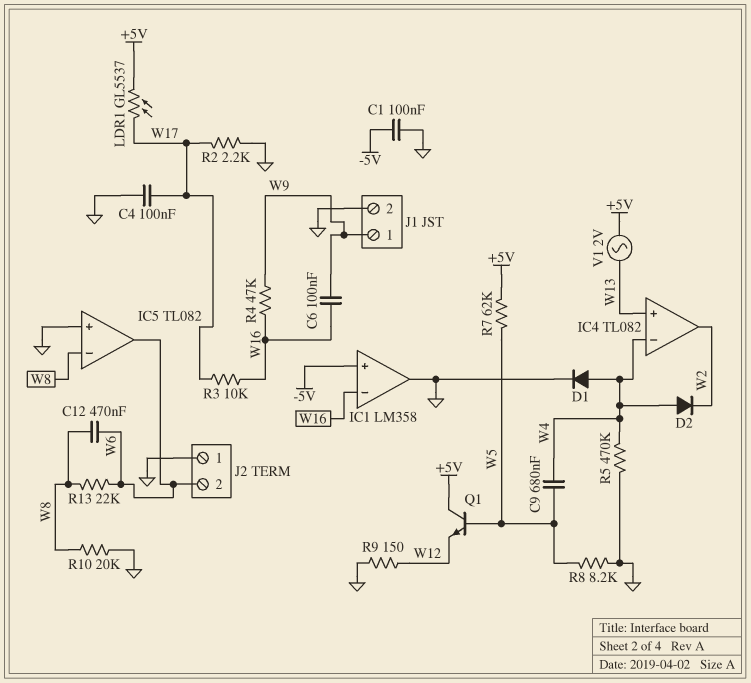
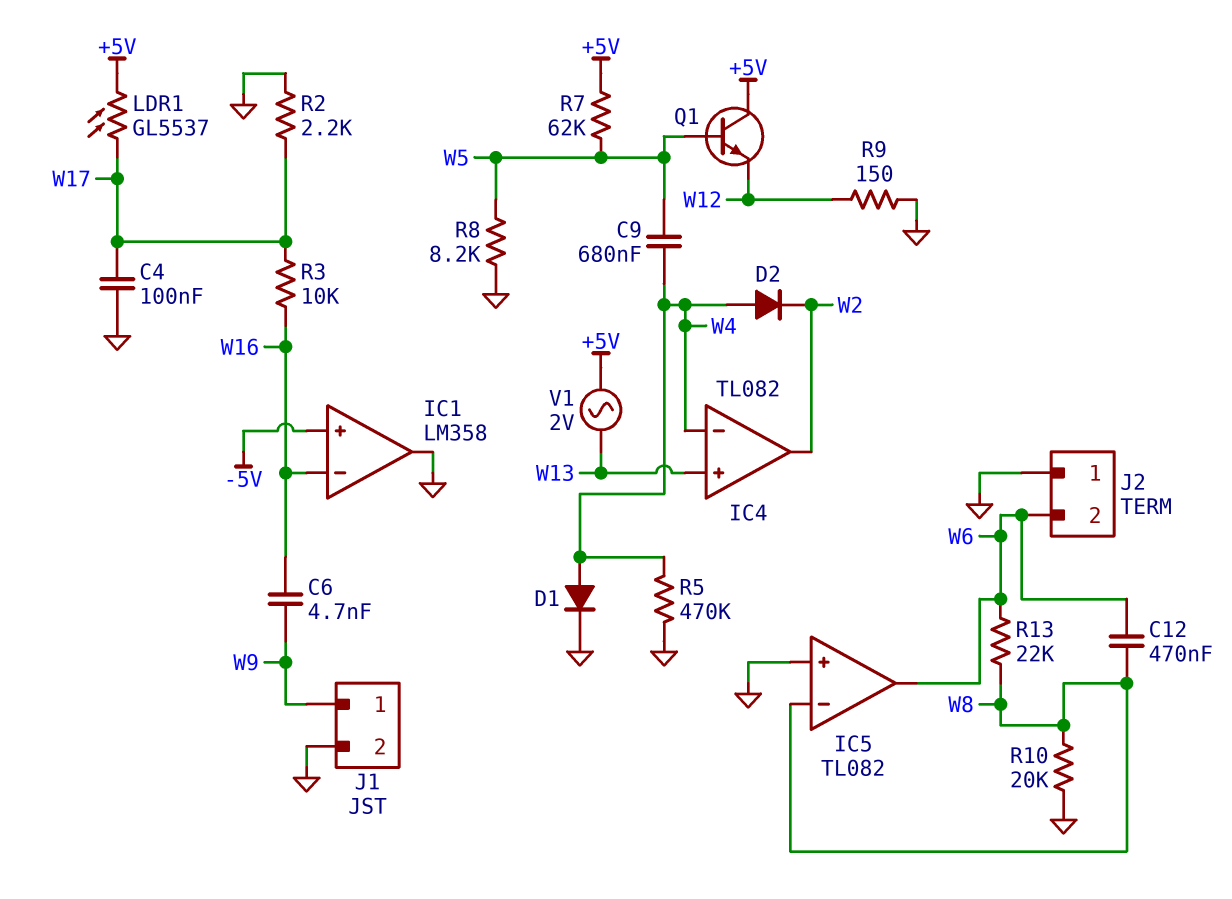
C1: 100nF (-5V, GND) -> none
C6: 100nF (W9, W16) -> 4.7nF (W9, W16)
R4: 47k (W9, W16) -> none

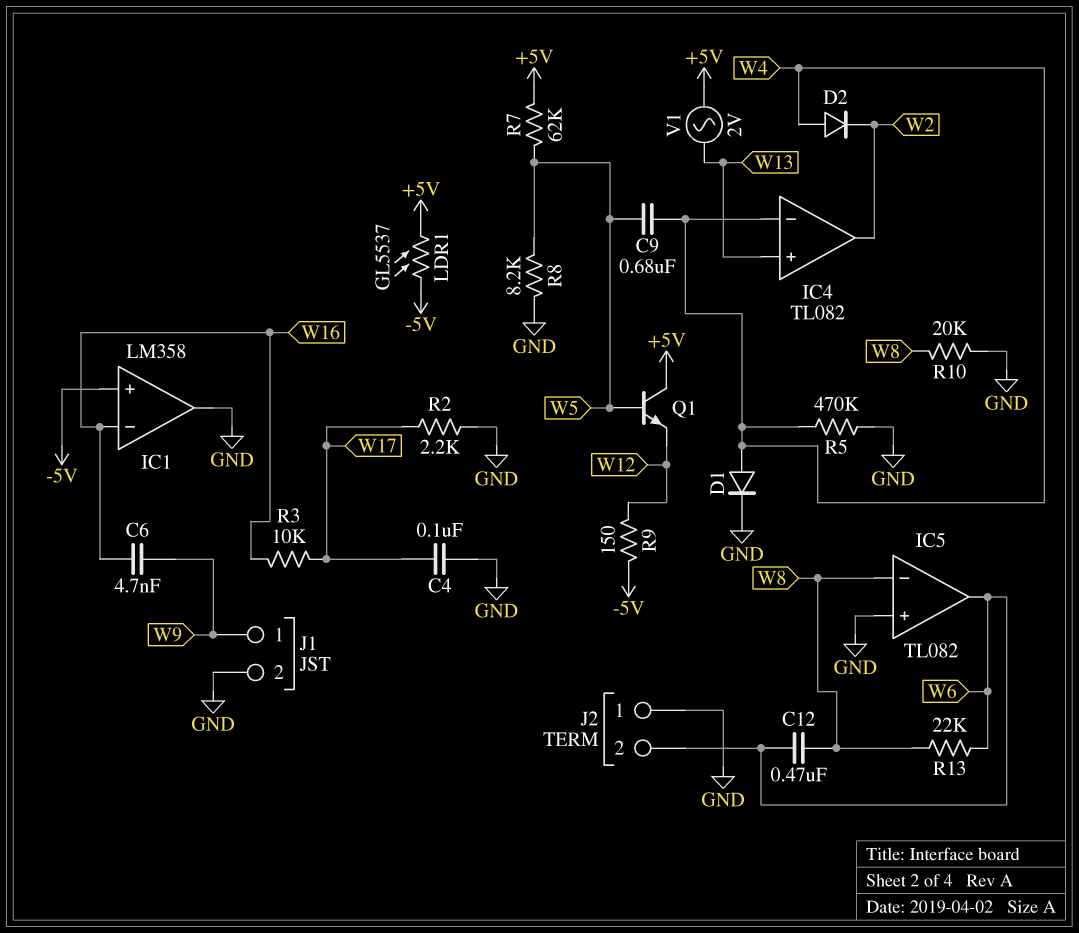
LDR1: GL5537 (+5V, W17) -> GL5537 (+5V, -5V)
R9: 150 (GND, W12) -> 150 (-5V, W12)

